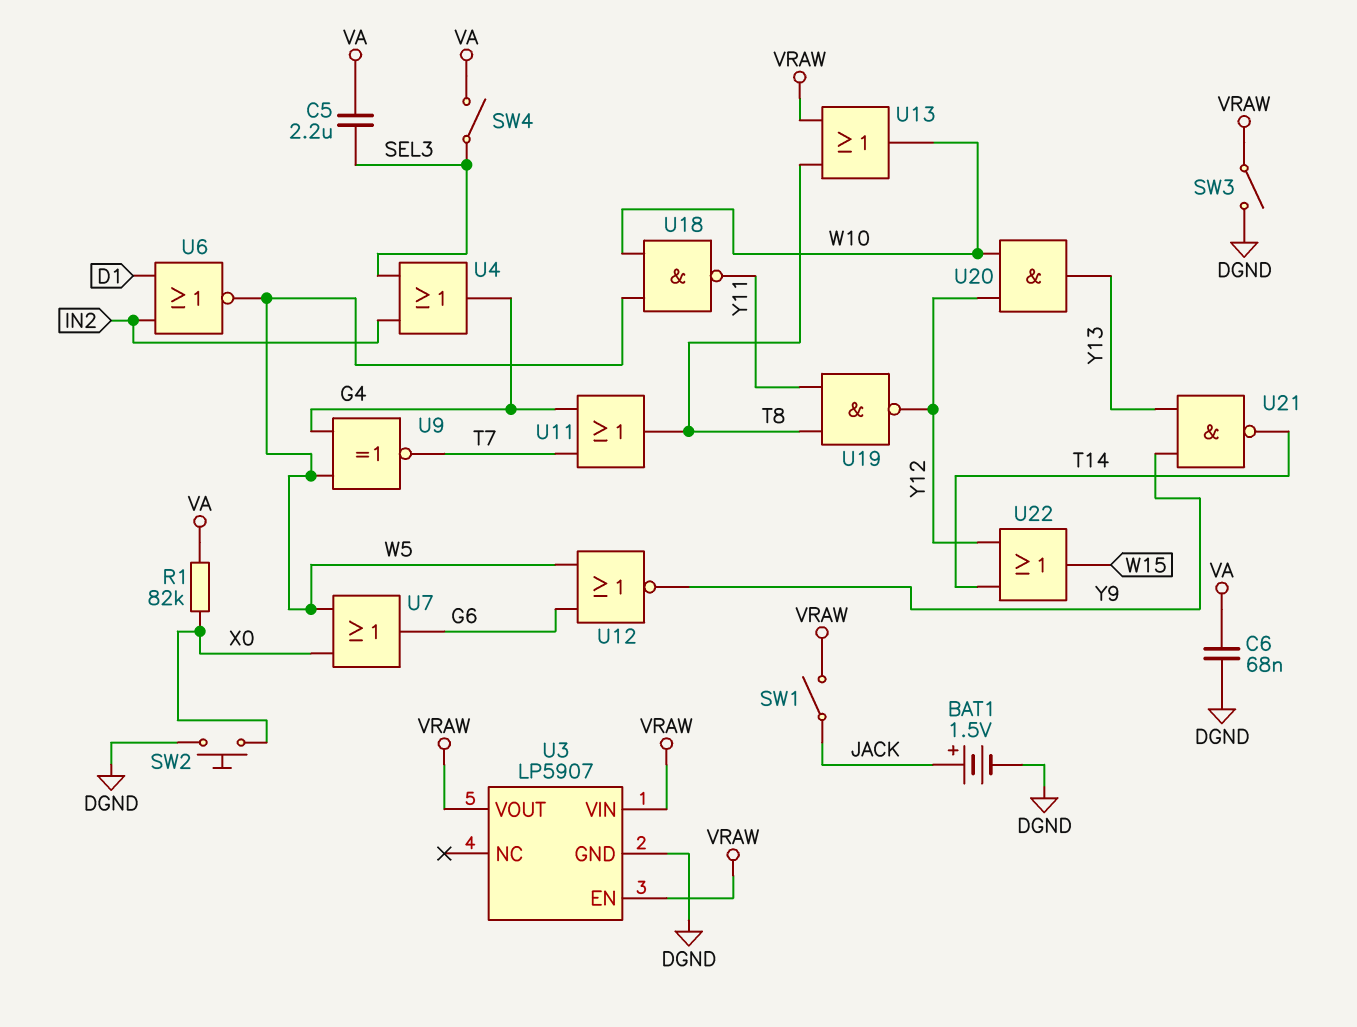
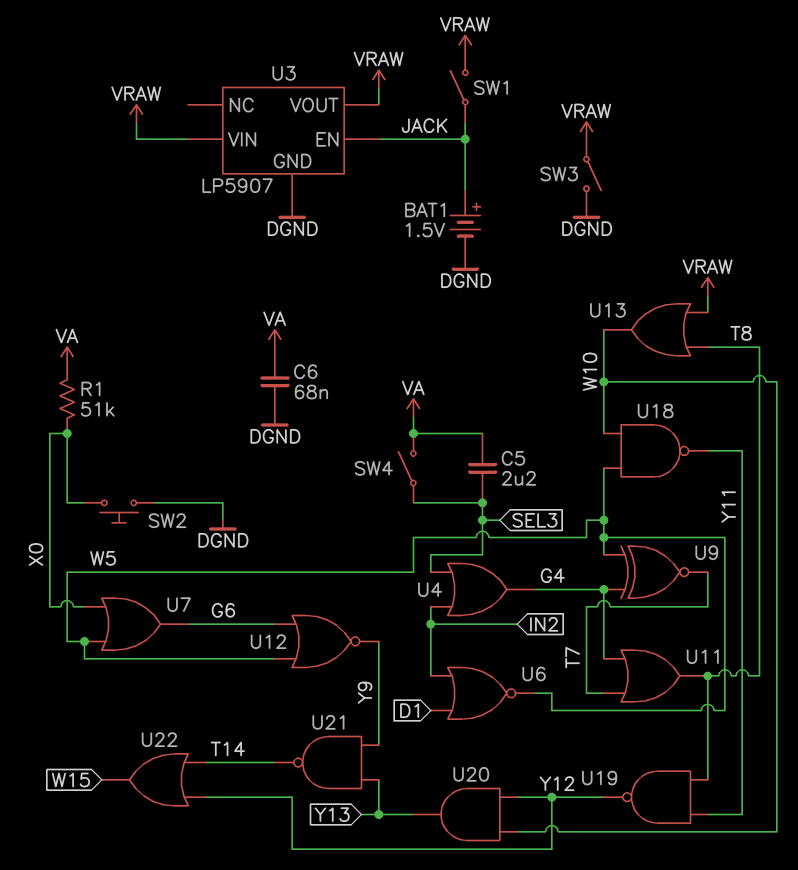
R1: 82k (VA, X0) -> 51k (VA, X0)
U3 pin EN: VRAW -> JACK

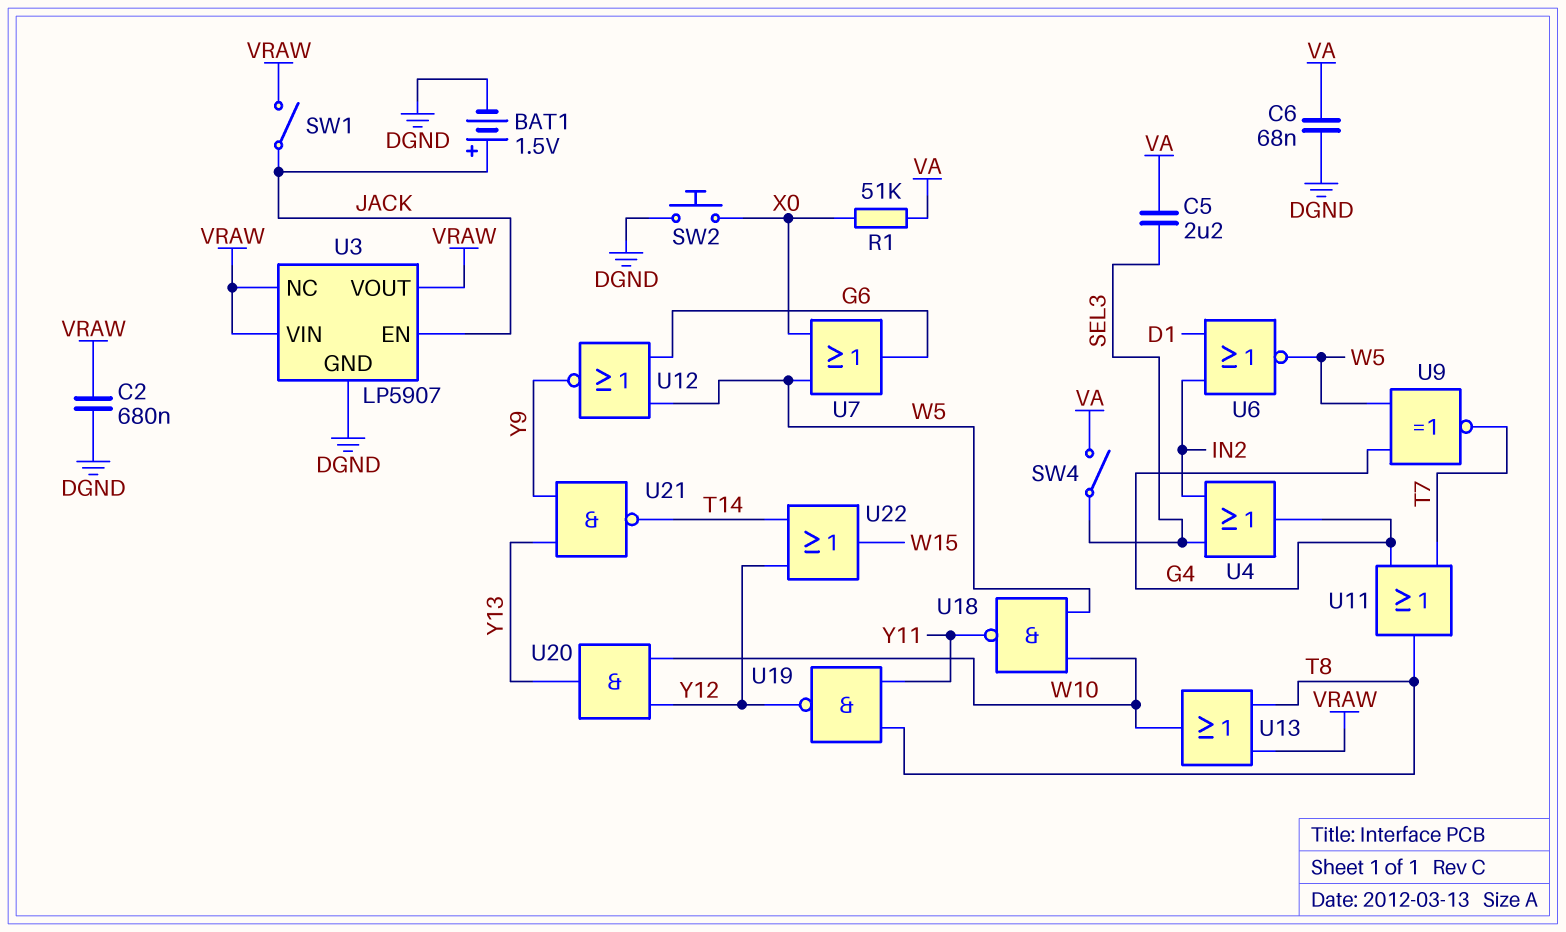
C2: none -> 680nF (DGND, VRAW)
SW3: switch (DGND, VRAW) -> none
U3 pin NC: none -> VRAW

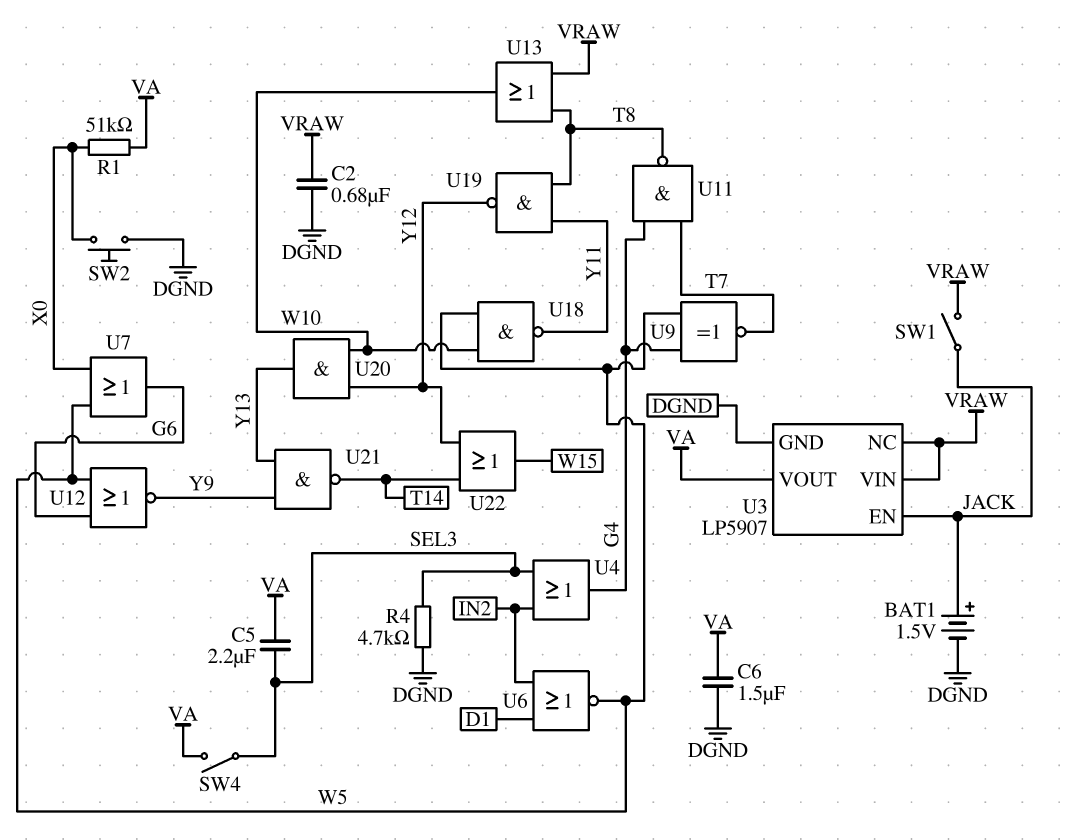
C6: 68nF (DGND, VA) -> 1.5uF (DGND, VA)
R4: none -> 4.7k (DGND, SEL3)
U3 pin VOUT: VRAW -> VA
U11: OR (in G4, in T7, out T8) -> NAND (in G4, in T7, out T8)

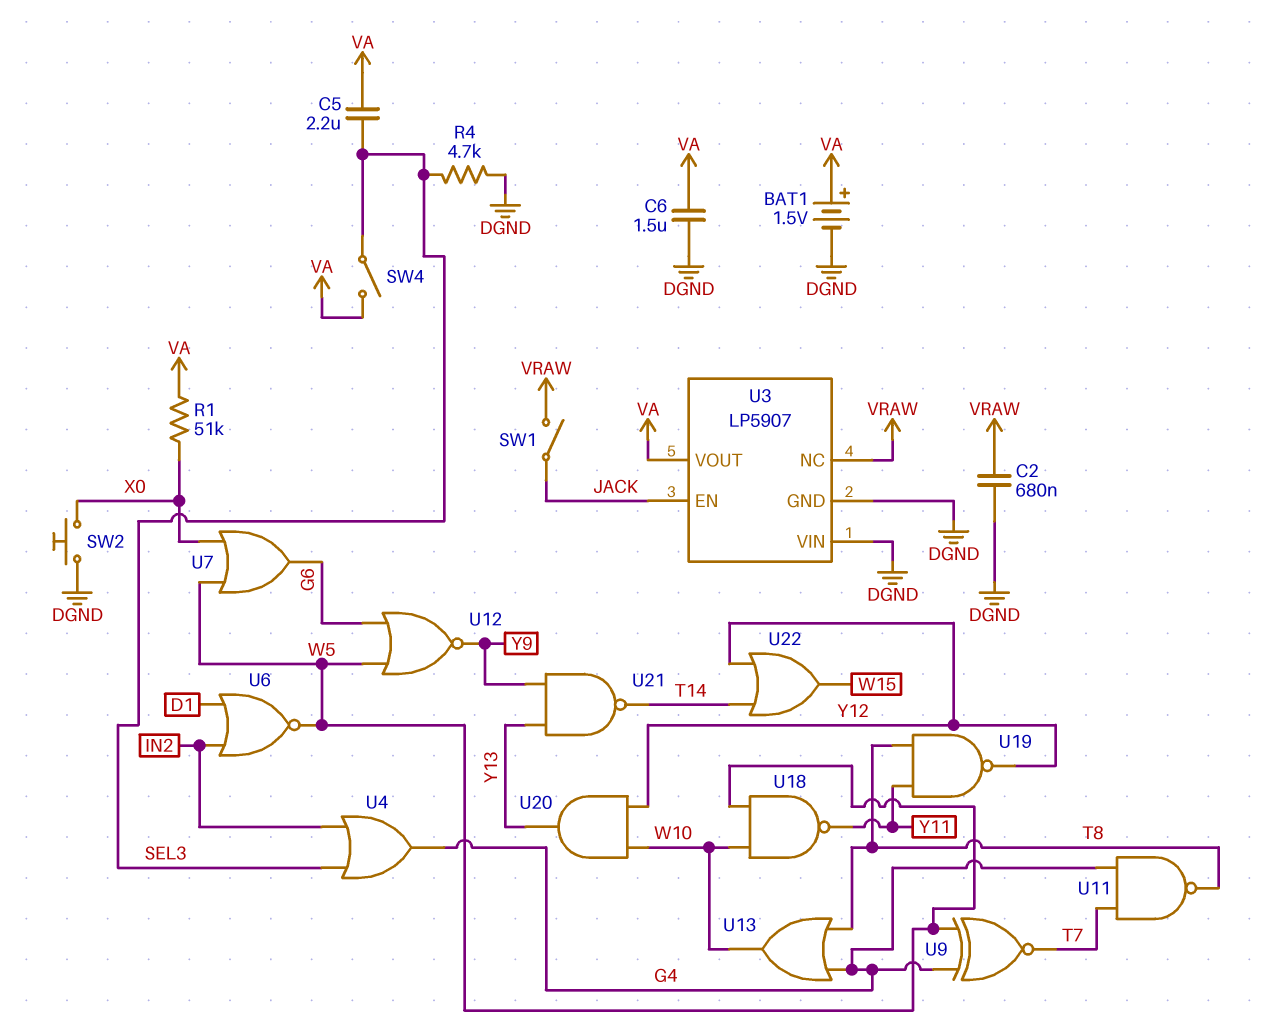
BAT1: 1.5V (plus JACK, minus DGND) -> 1.5V (plus VA, minus DGND)
U3 pin VIN: VRAW -> DGND
U13: OR (in T8, in VRAW, out W10) -> OR (in G4, in T8, out W10)

